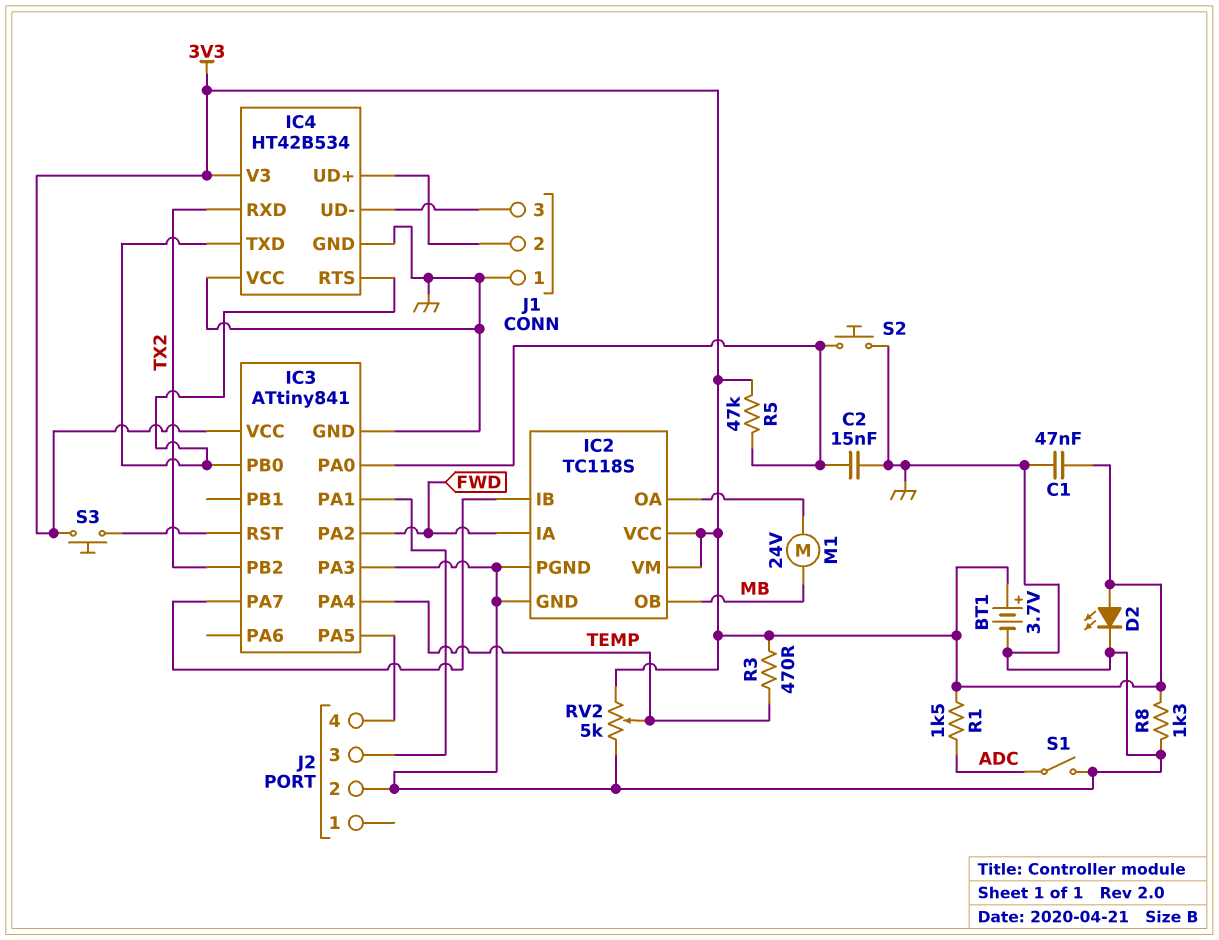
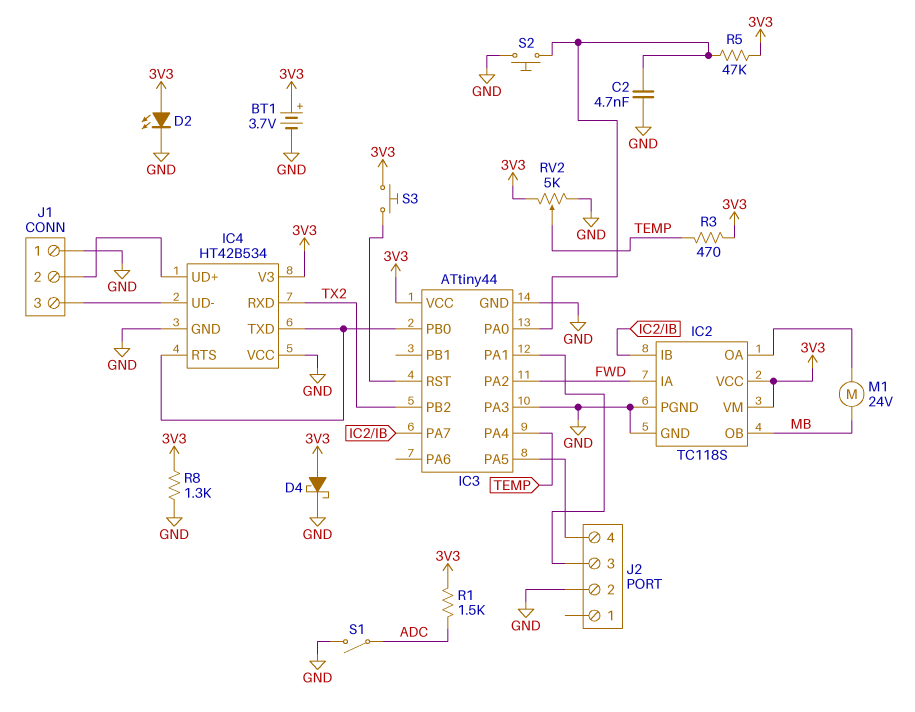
C1: 47nF (3V3, GND) -> none
C2: 15nF (GND, IC3/PA0) -> 4.7nF (GND, IC3/PA0)
D4: none -> schottky (A 3V3, K GND)
IC3: ATtiny841 -> ATtiny44

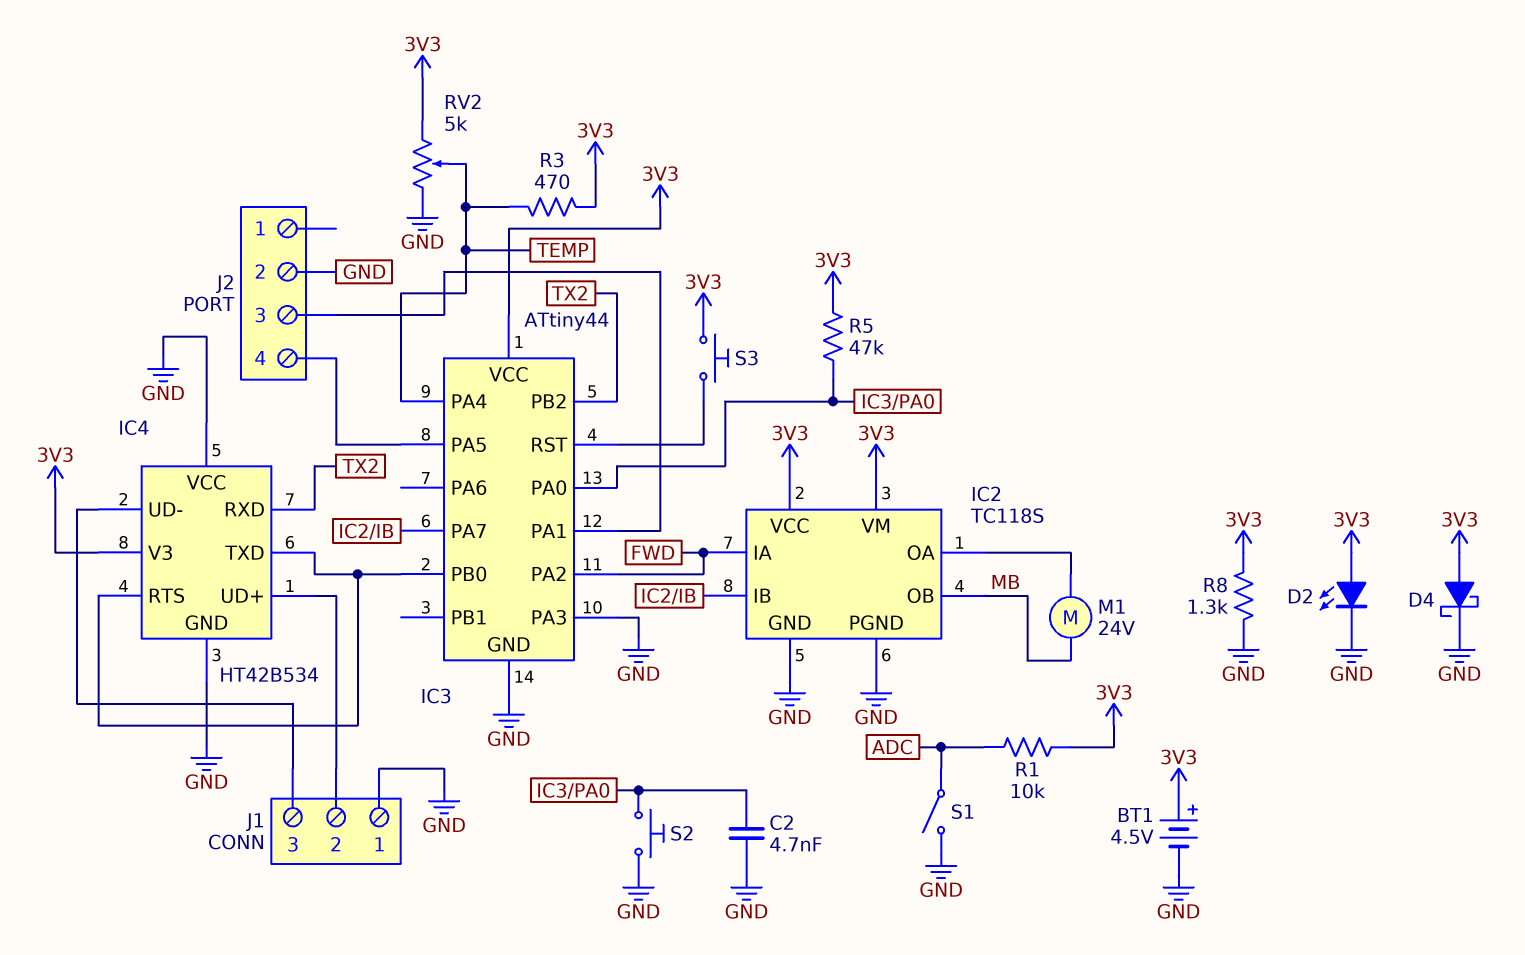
BT1: 3.7V (plus 3V3, minus GND) -> 4.5V (plus 3V3, minus GND)
R1: 1.5k (3V3, ADC) -> 10k (3V3, ADC)

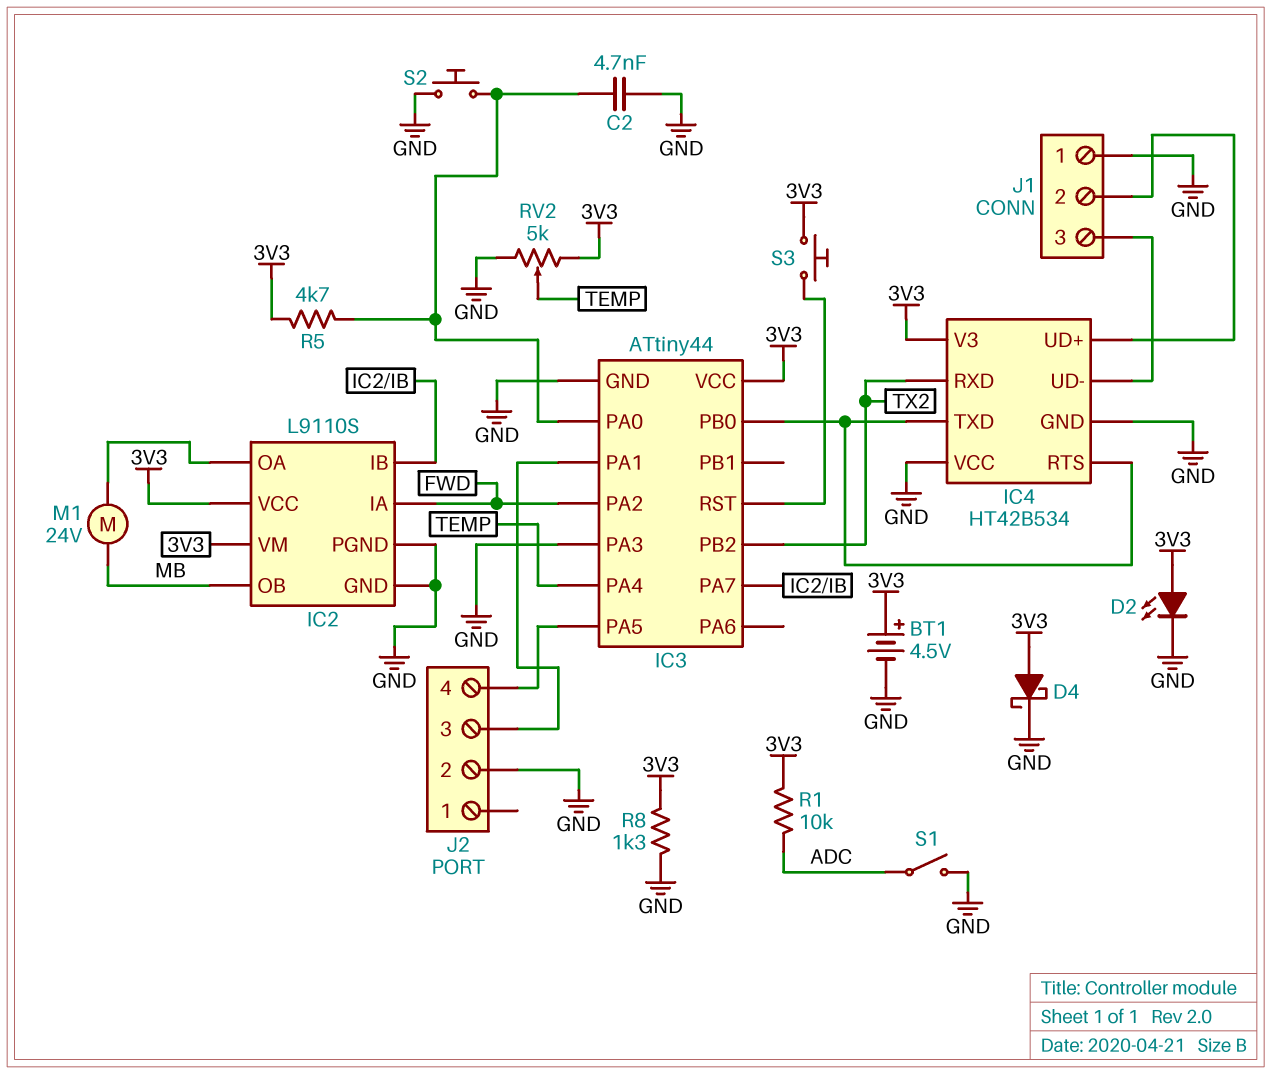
IC2: TC118S -> L9110S
R3: 470 (3V3, TEMP) -> none
R5: 47k (3V3, IC3/PA0) -> 4.7k (3V3, IC3/PA0)

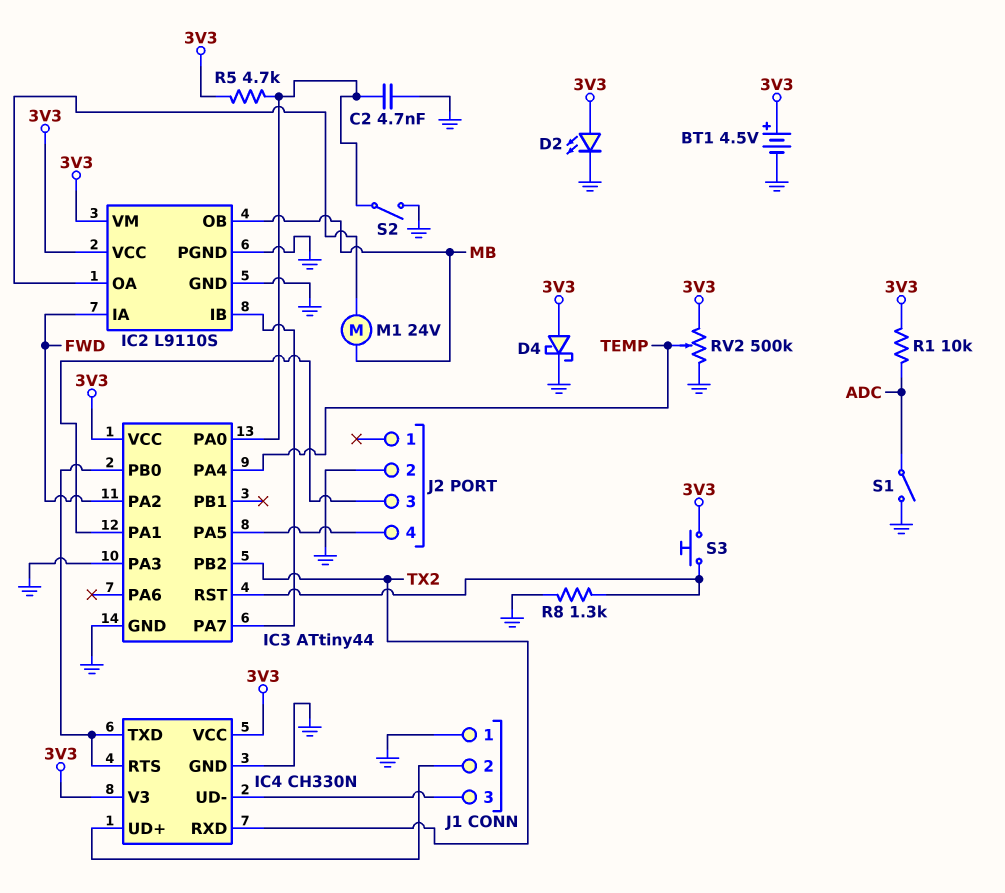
IC4: HT42B534 -> CH330N
IC4 pin VCC: GND -> 3V3
R8: 1.3k (3V3, GND) -> 1.3k (GND, IC3/RST)
RV2: 5k (3V3, GND, wiper TEMP) -> 500k (3V3, GND, wiper TEMP)
S2: button (GND, IC3/PA0) -> switch (GND, IC3/PA0)

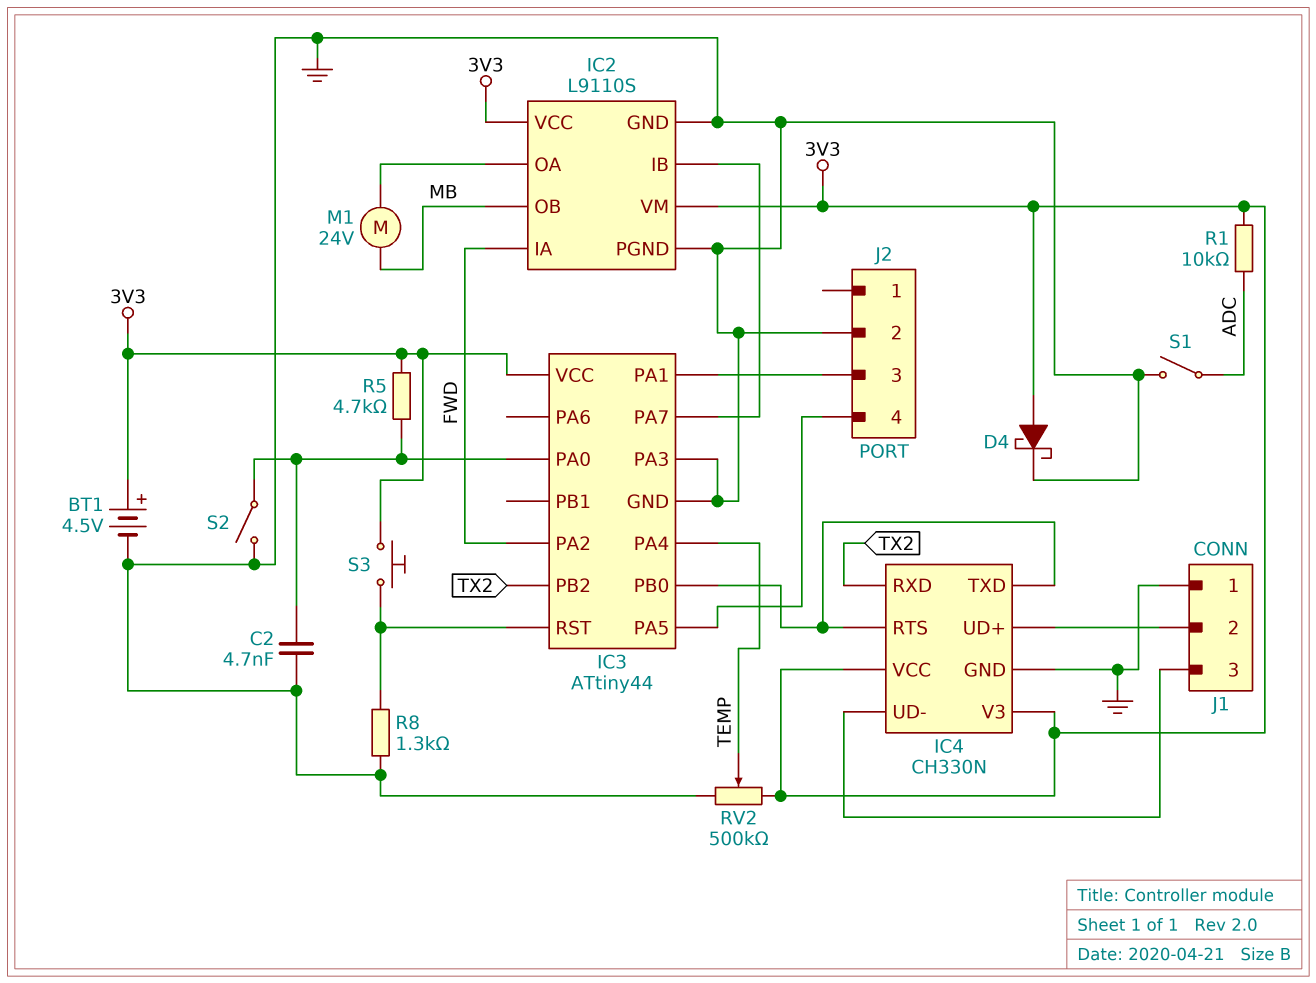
D2: LED (A 3V3, K GND) -> none

